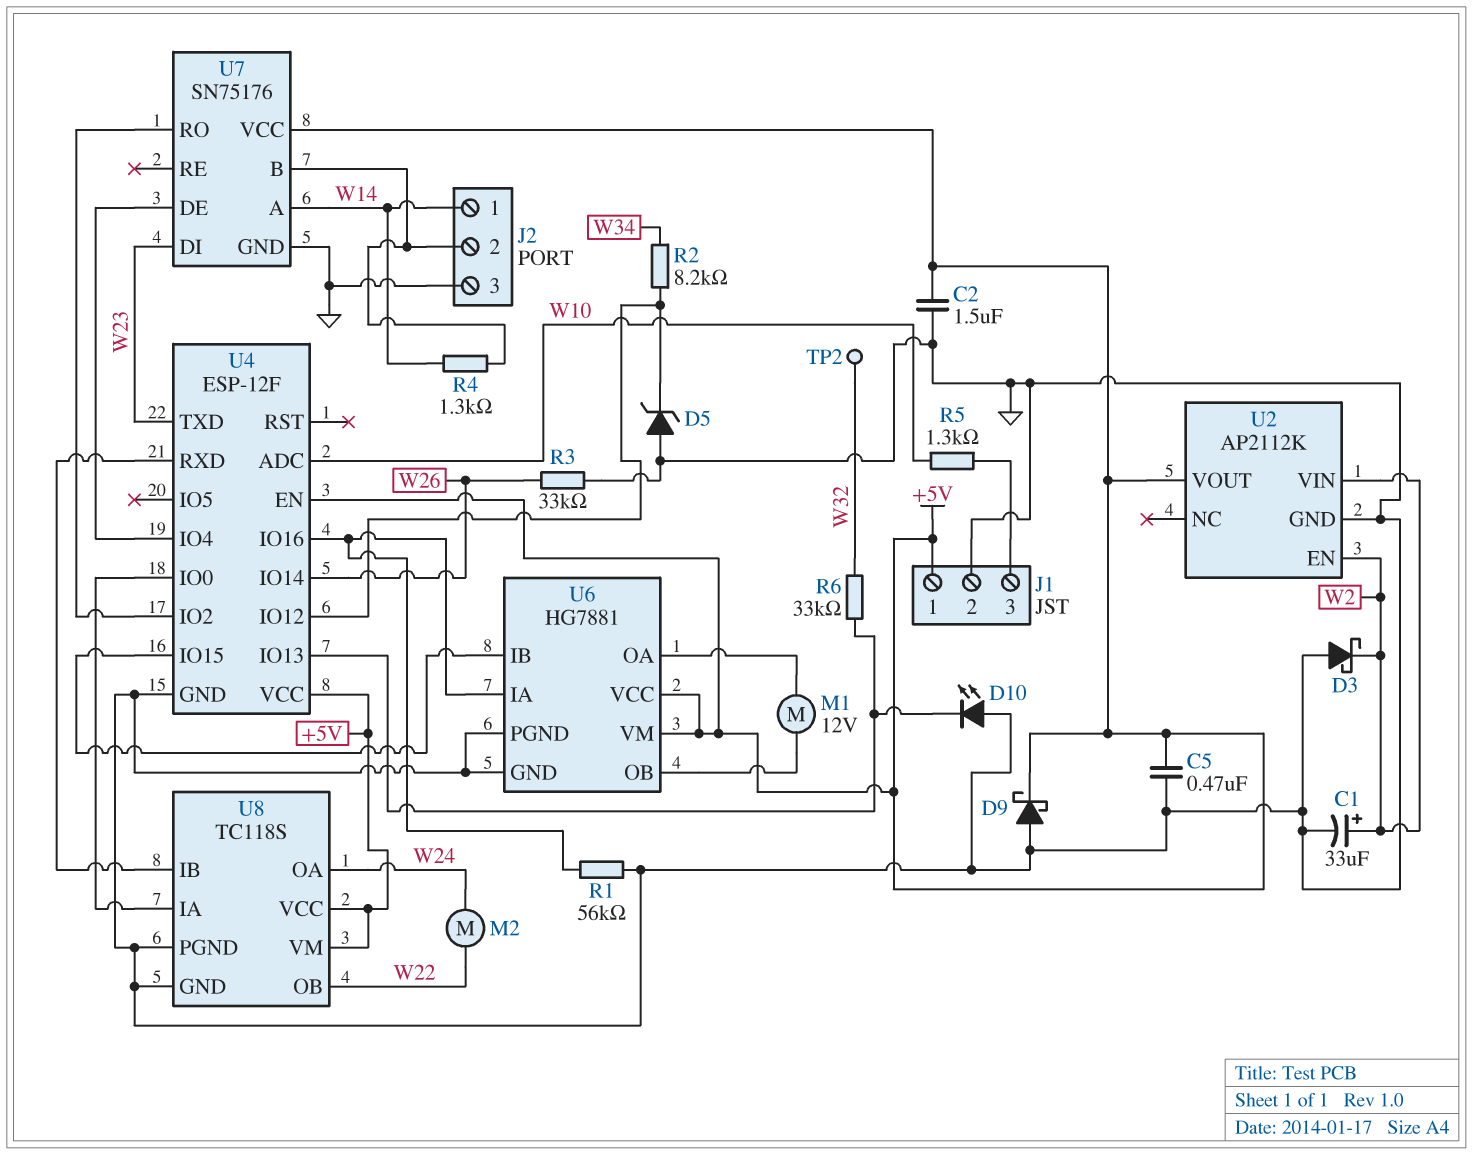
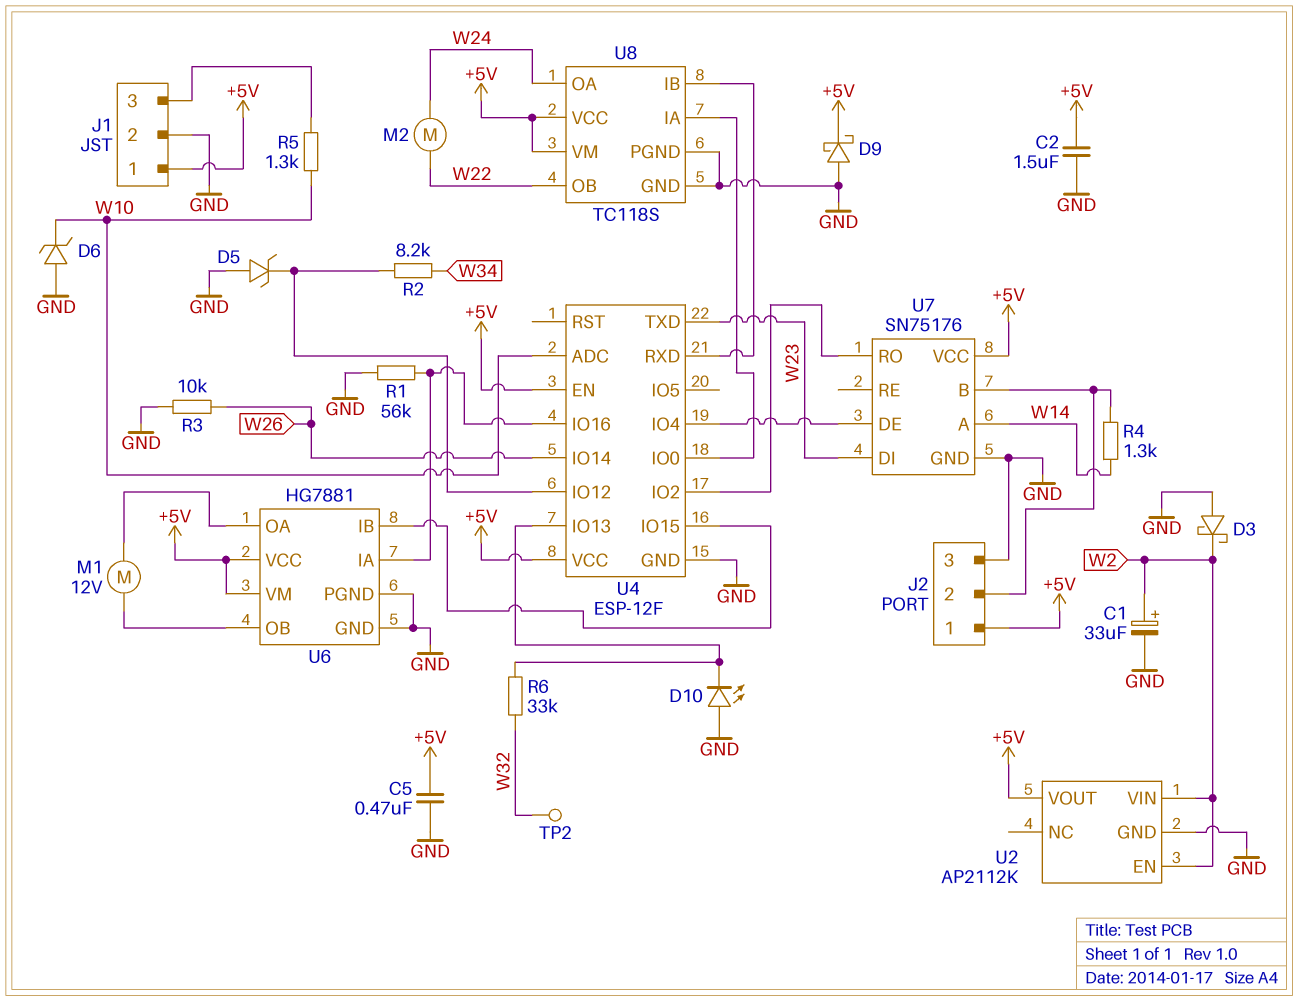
D6: none -> zener (A GND, K W10)
J2 pin 1: W14 -> +5V
R3: 33k (GND, W26) -> 10k (GND, W26)

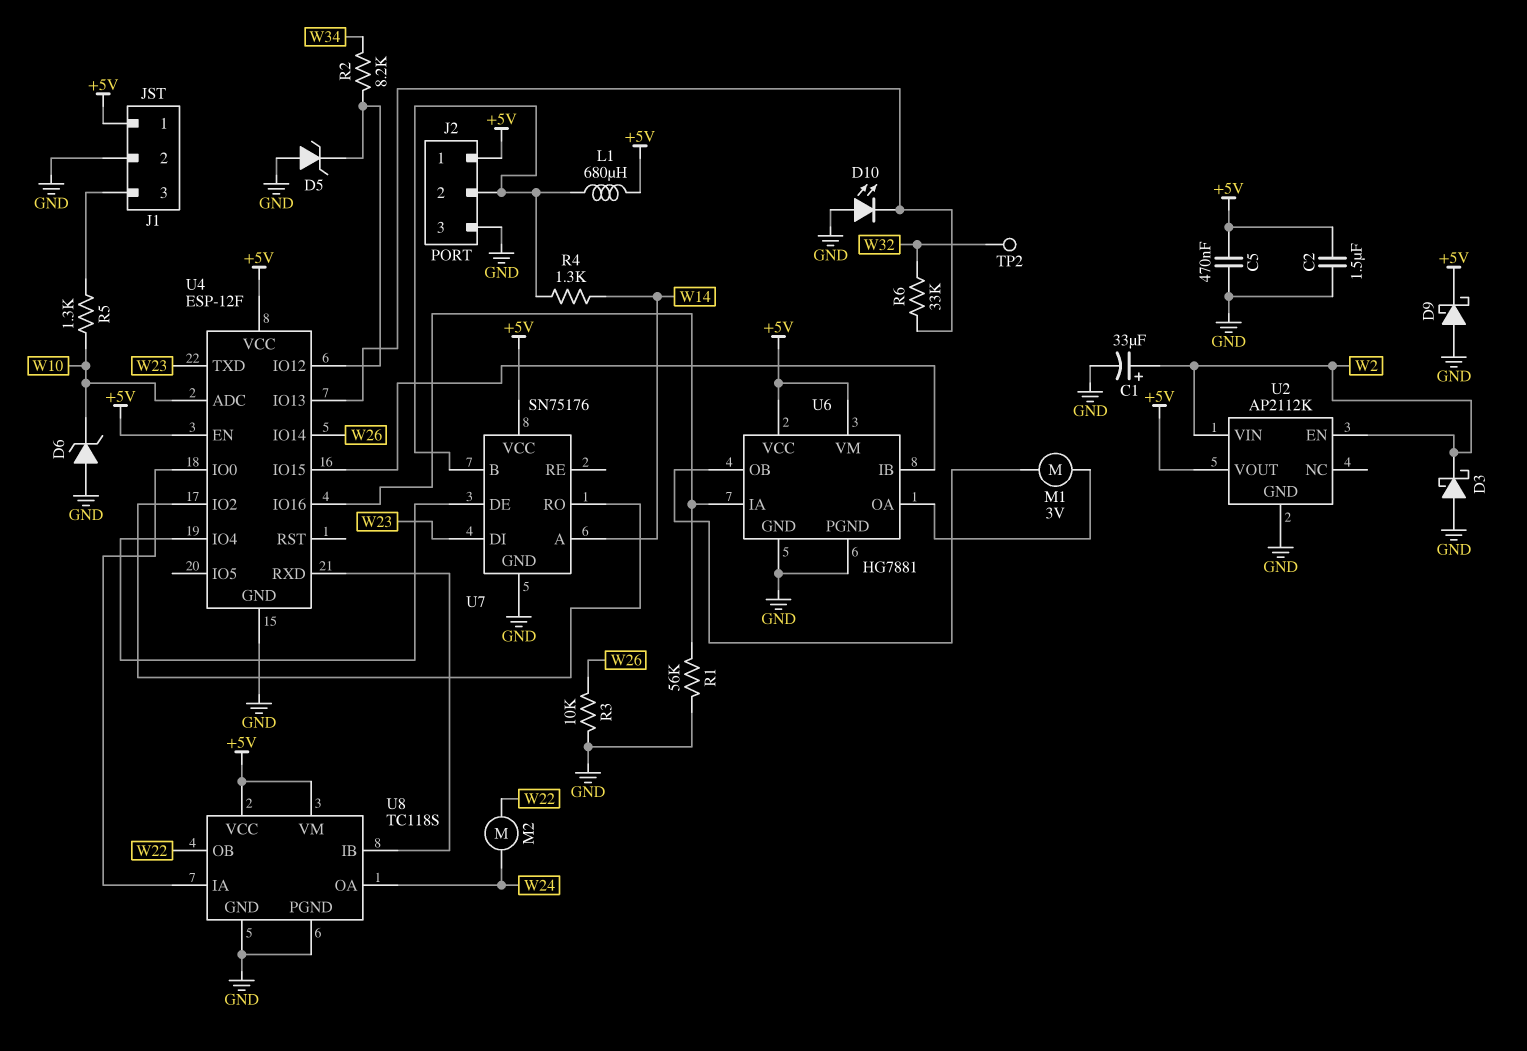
L1: none -> 680uH (+5V, J2/2)
M1: motor 12V (U6/OA, U6/OB) -> motor 3V (U6/OA, U6/OB)

